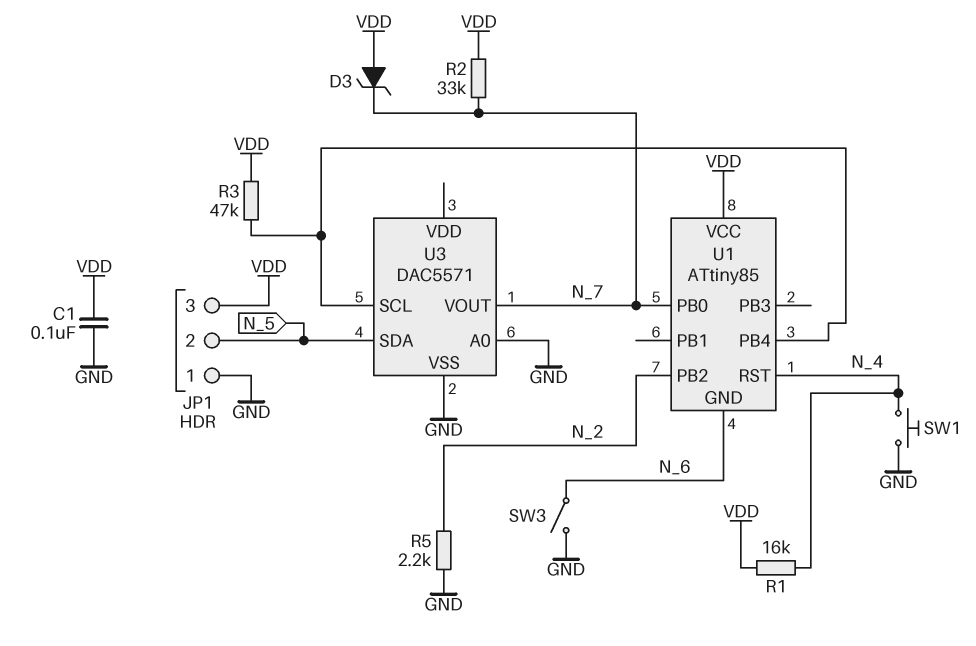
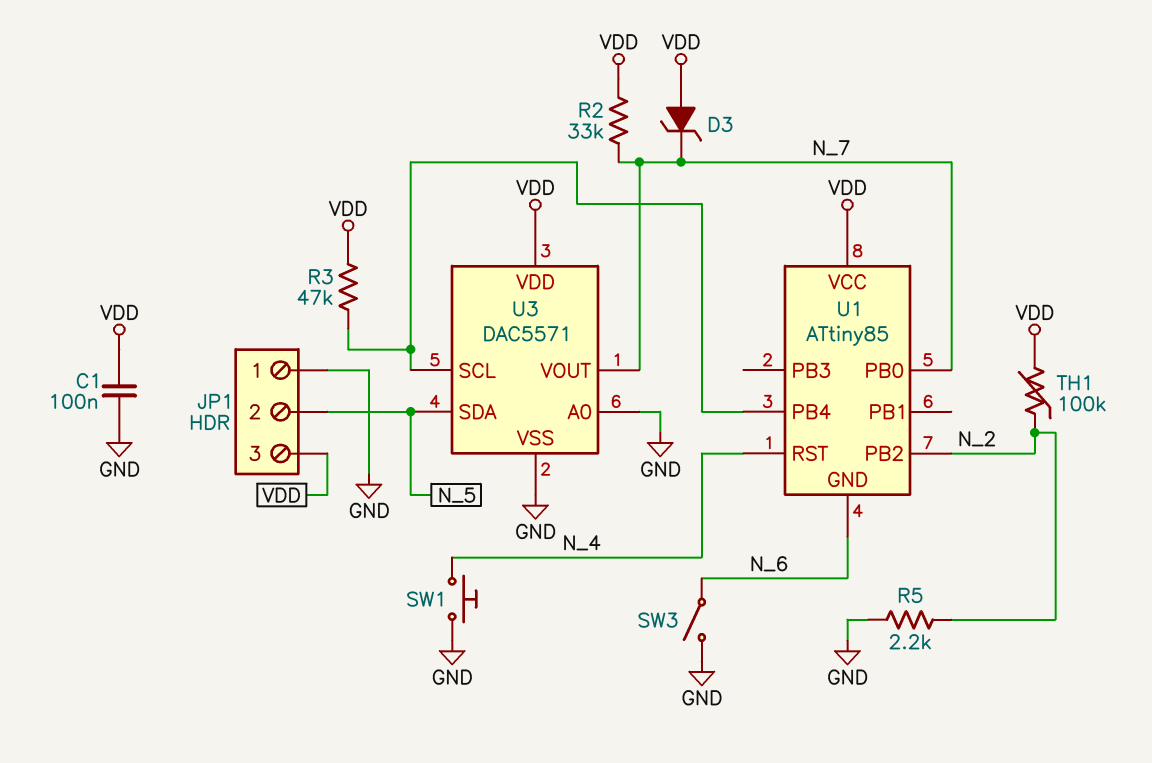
R1: 16k (N_4, VDD) -> none
TH1: none -> 100k (N_2, VDD)
U3 pin VDD: none -> VDD

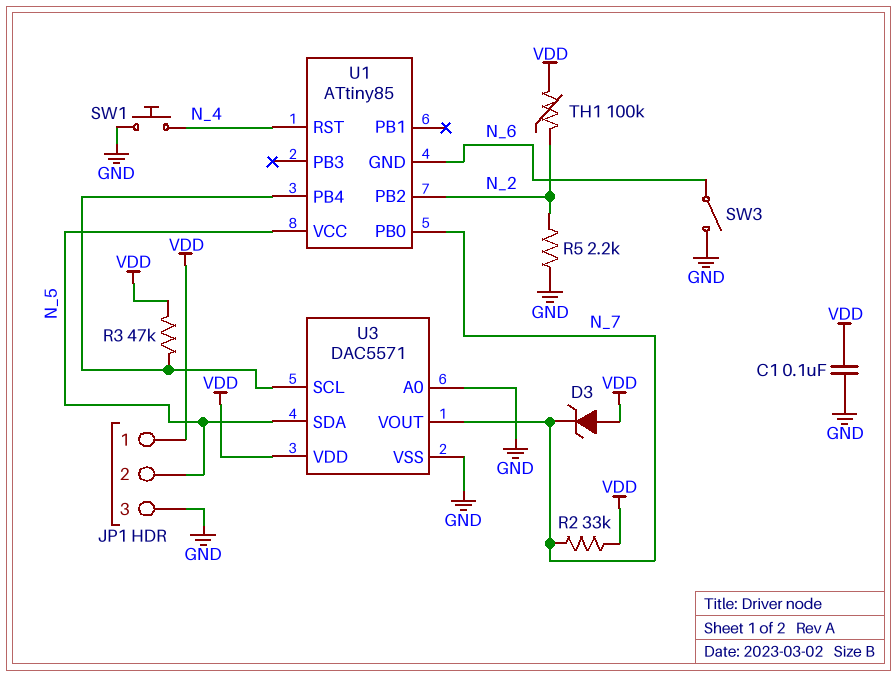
JP1 pin 1: GND -> VDD
JP1 pin 3: VDD -> GND
U1 pin VCC: VDD -> N_5

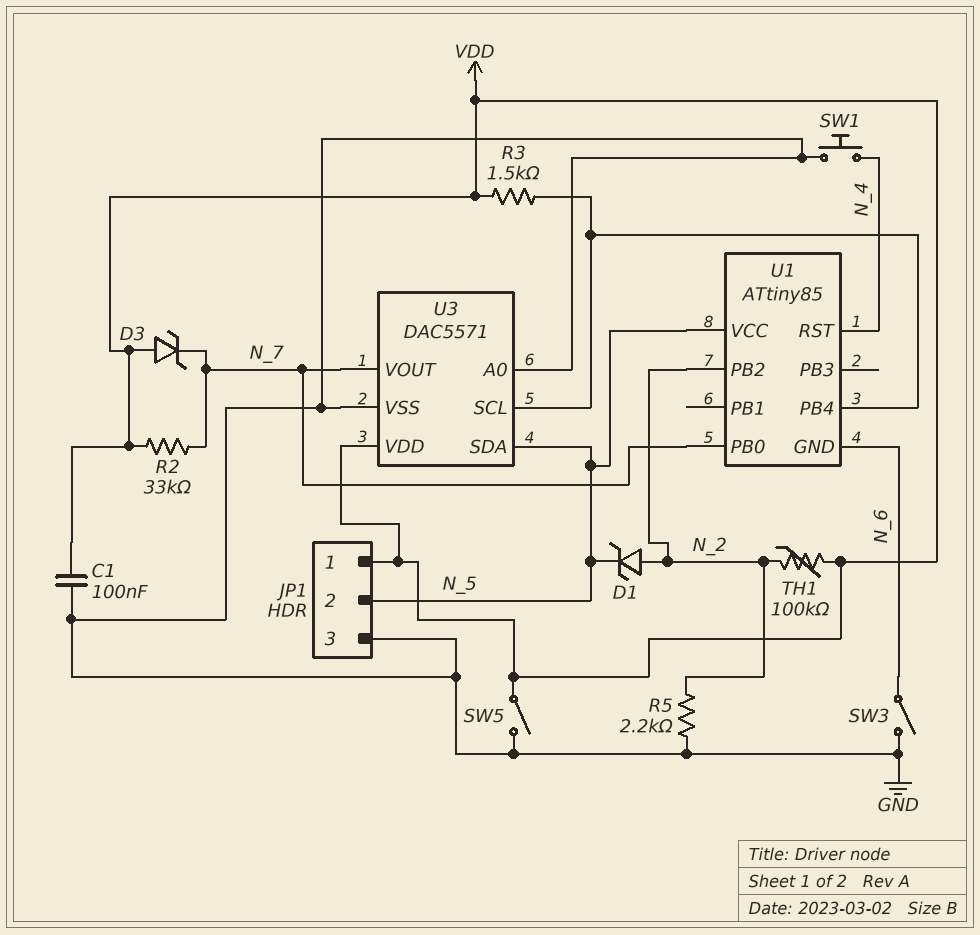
D1: none -> zener (A N_2, K N_5)
R3: 47k (U1/PB4, VDD) -> 1.5k (U1/PB4, VDD)
SW5: none -> switch (GND, VDD)

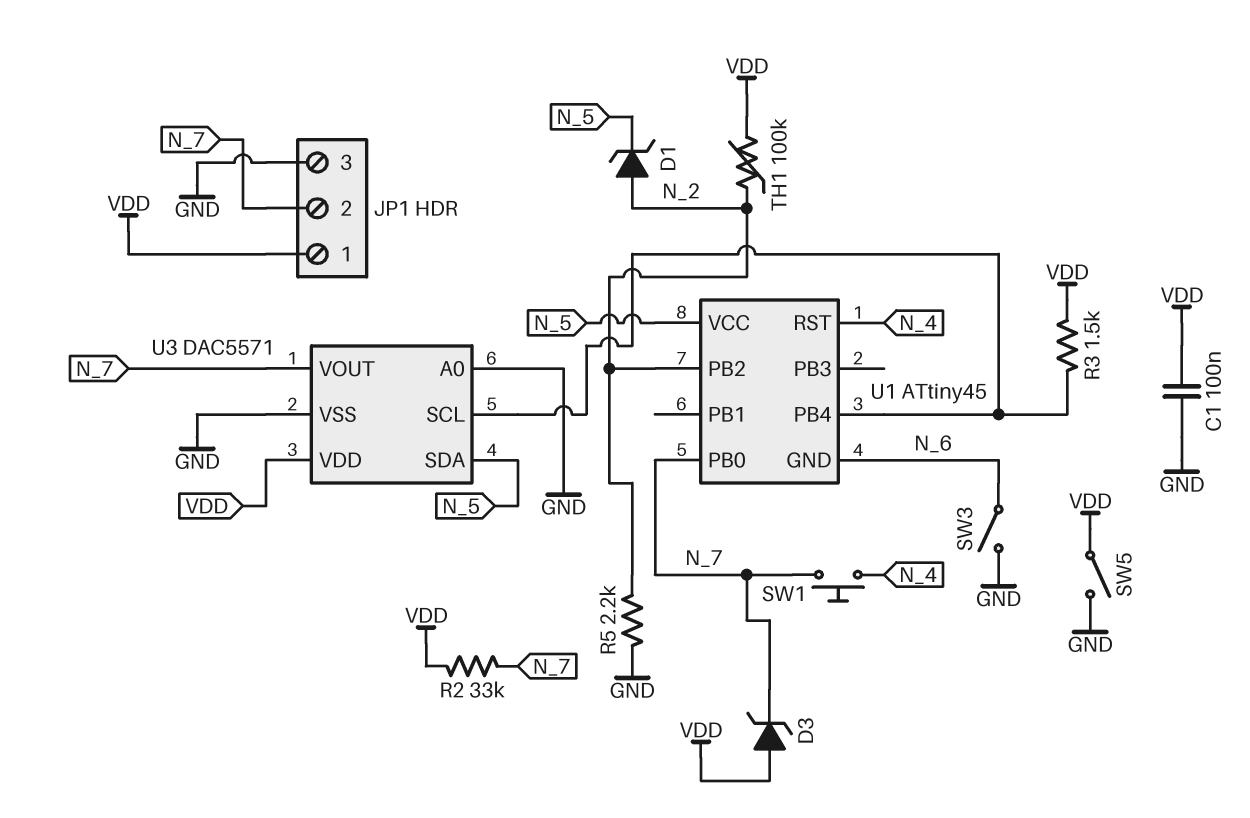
JP1 pin 2: N_5 -> N_7
SW1: button (GND, N_4) -> button (N_4, N_7)
U1: ATtiny85 -> ATtiny45

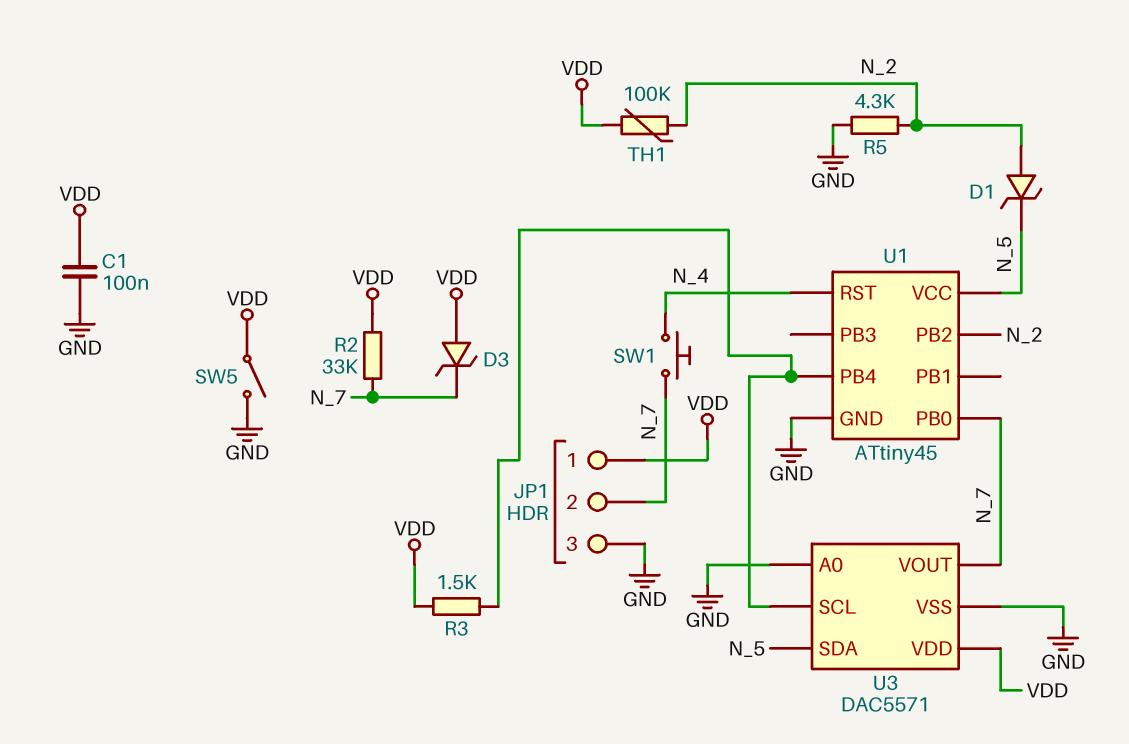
R5: 2.2k (GND, N_2) -> 4.3k (GND, N_2)
SW3: switch (GND, N_6) -> none
U1 pin GND: N_6 -> GND

